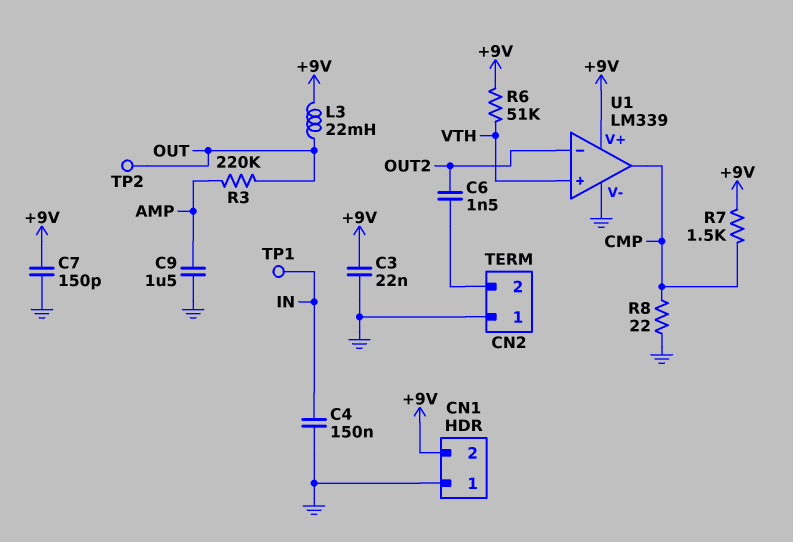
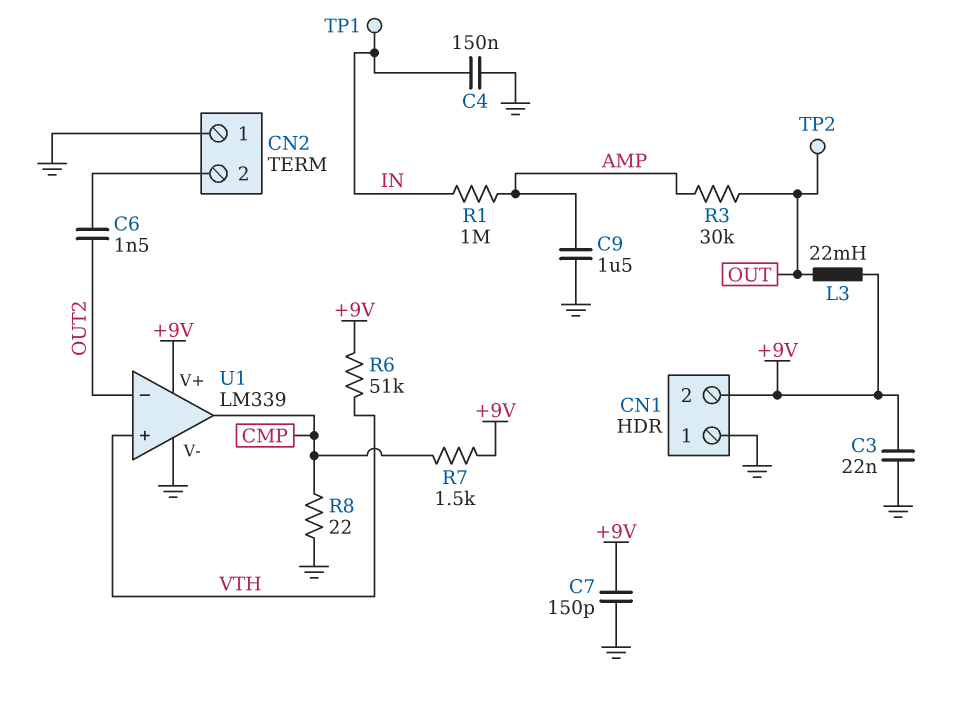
R1: none -> 1M (AMP, IN)
R3: 220k (AMP, OUT) -> 30k (AMP, OUT)

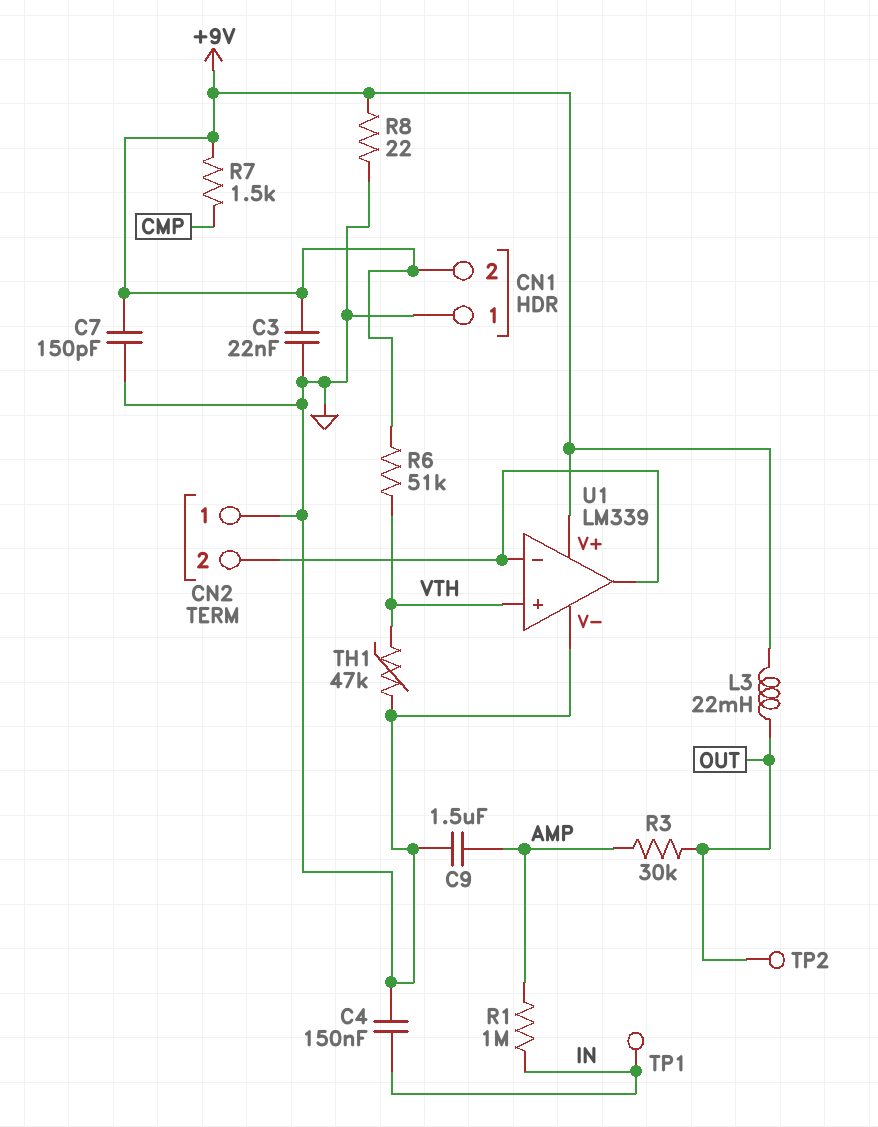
C6: 1.5nF (CN2/2, OUT2) -> none
R8: 22 (CMP, GND) -> 22 (+9V, GND)
TH1: none -> 47k (GND, VTH)
U1 pin in-: OUT2 -> CN2/2
U1 pin out: CMP -> CN2/2

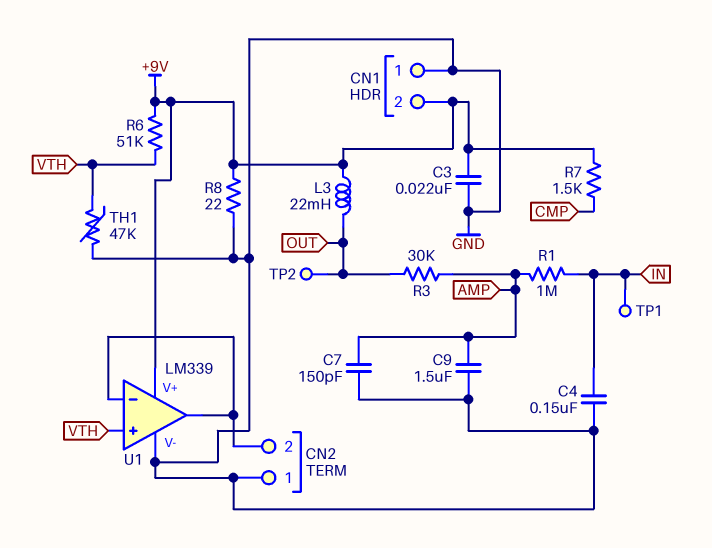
C7: 150pF (+9V, GND) -> 150pF (AMP, GND)

